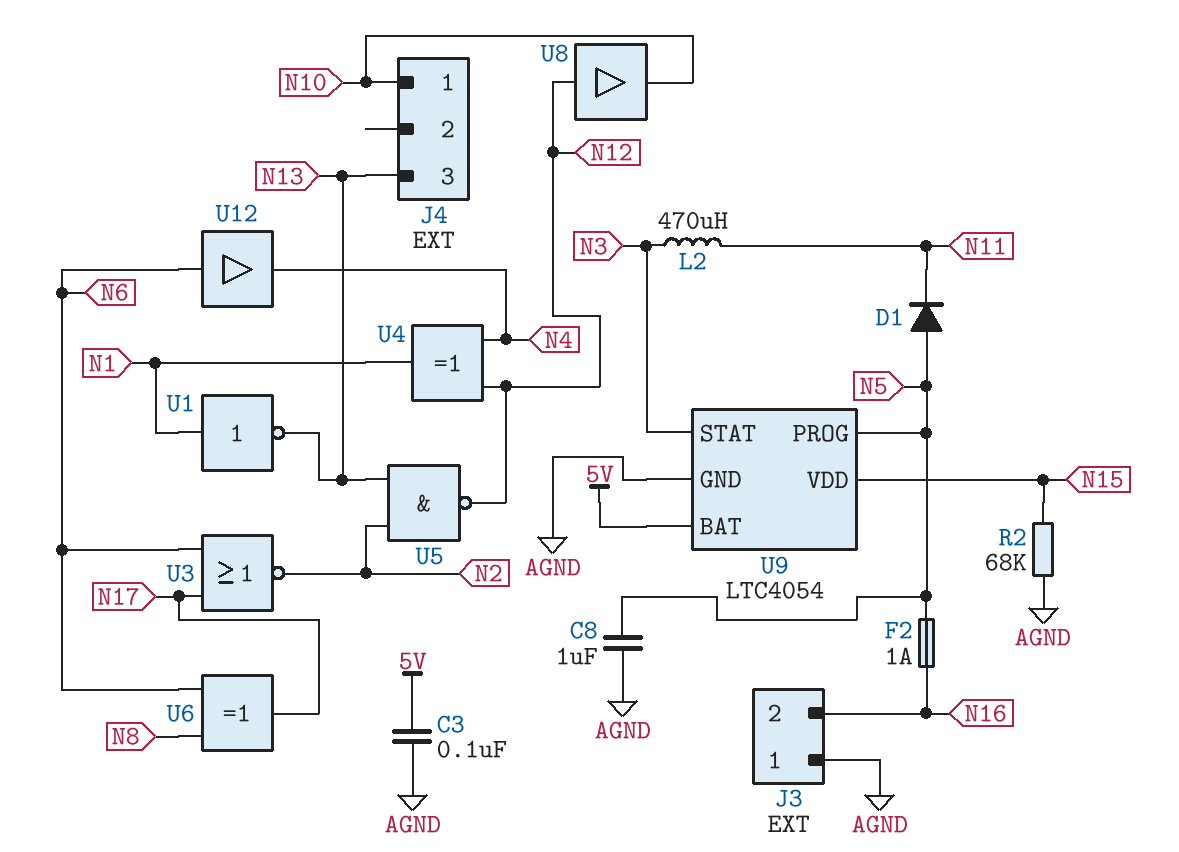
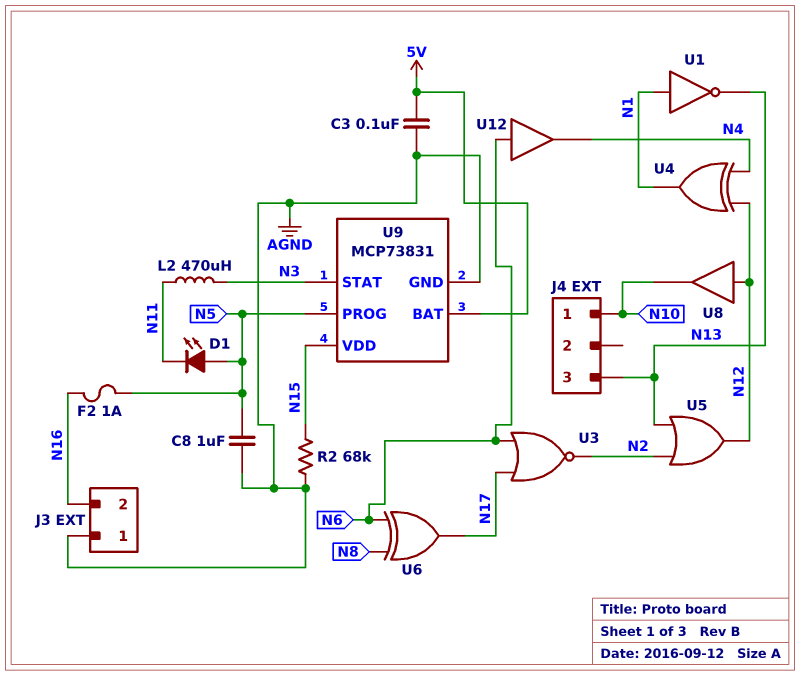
D1: diode (A N5, K N11) -> LED (A N5, K N11)
U5: NAND (in N2, in N13, out N12) -> OR (in N2, in N13, out N12)
U9: LTC4054 -> MCP73831

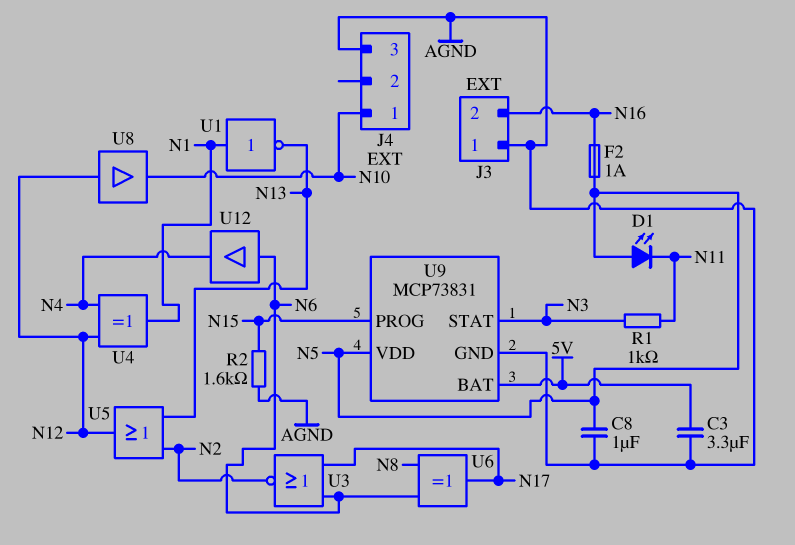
C3: 100nF (5V, AGND) -> 3.3uF (5V, AGND)
J4 pin 3: N13 -> AGND
L2: 470uH (N3, N11) -> none
R1: none -> 1k (N3, N11)
R2: 68k (AGND, N15) -> 1.6k (AGND, N15)
U9 pin PROG: N5 -> N15
U9 pin VDD: N15 -> N5

